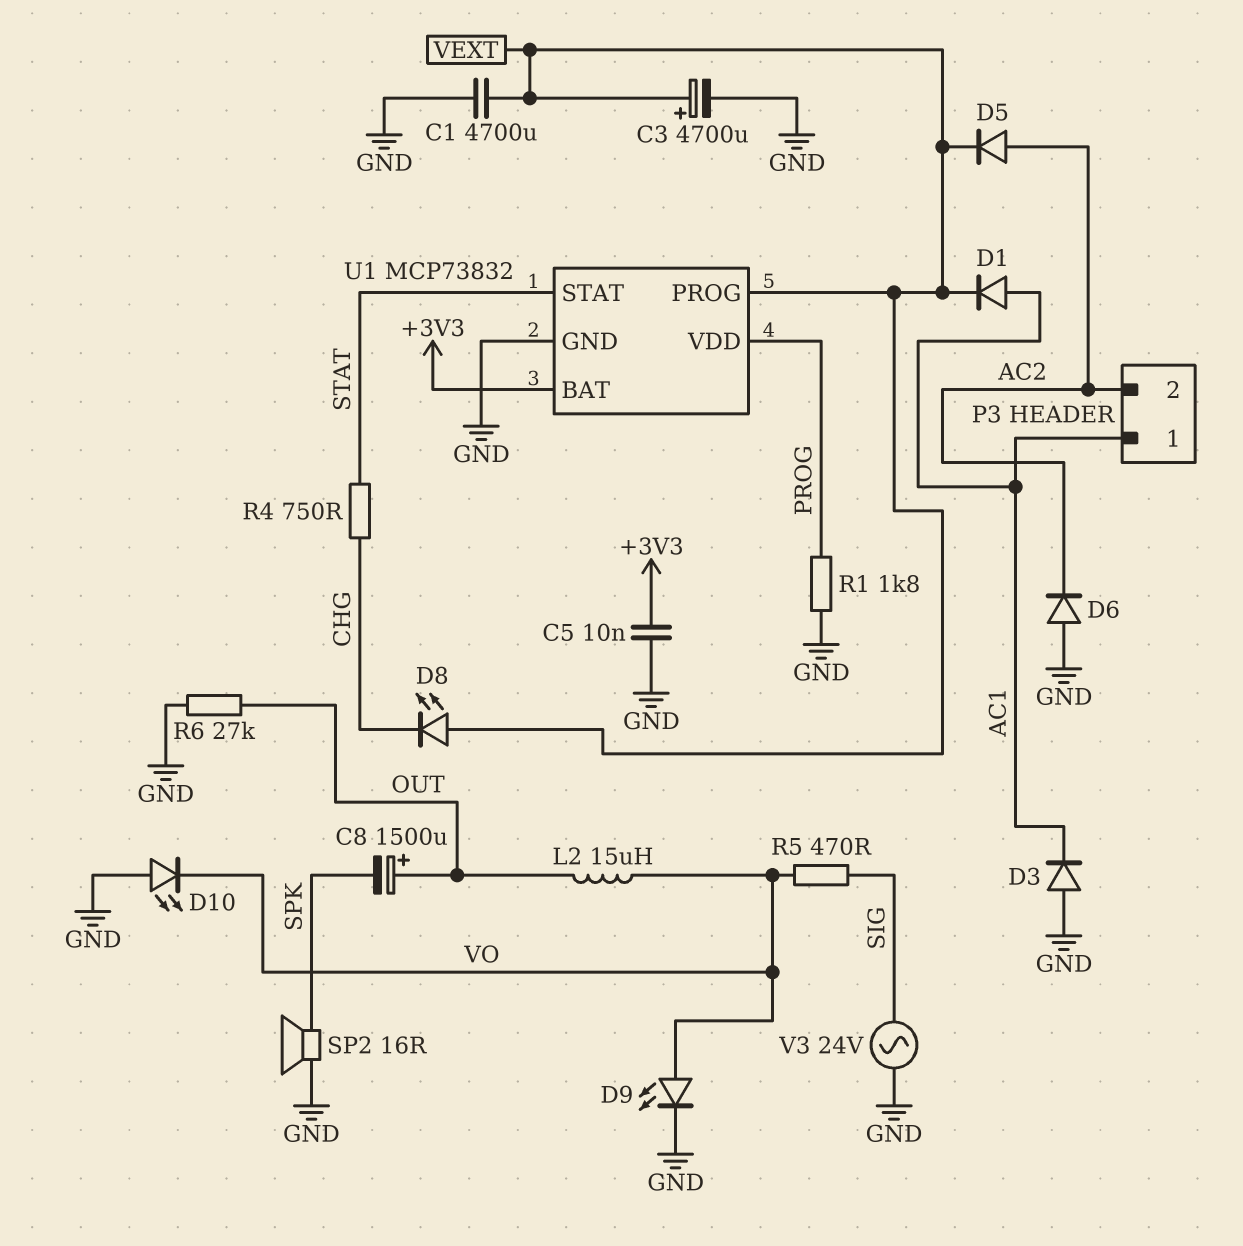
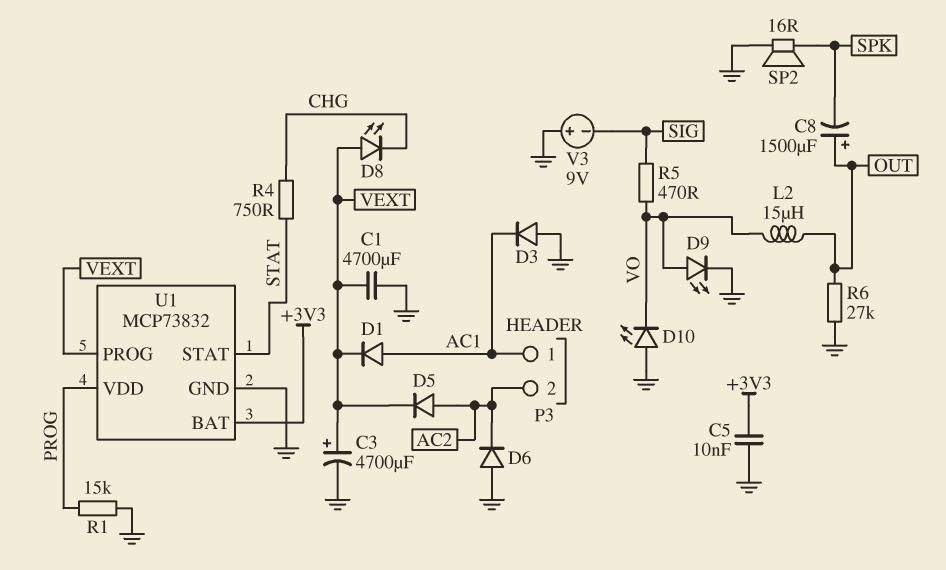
R1: 1.8k (GND, PROG) -> 15k (GND, PROG)
V3: AC 24V (GND, SIG) -> 9V (plus GND, minus SIG)

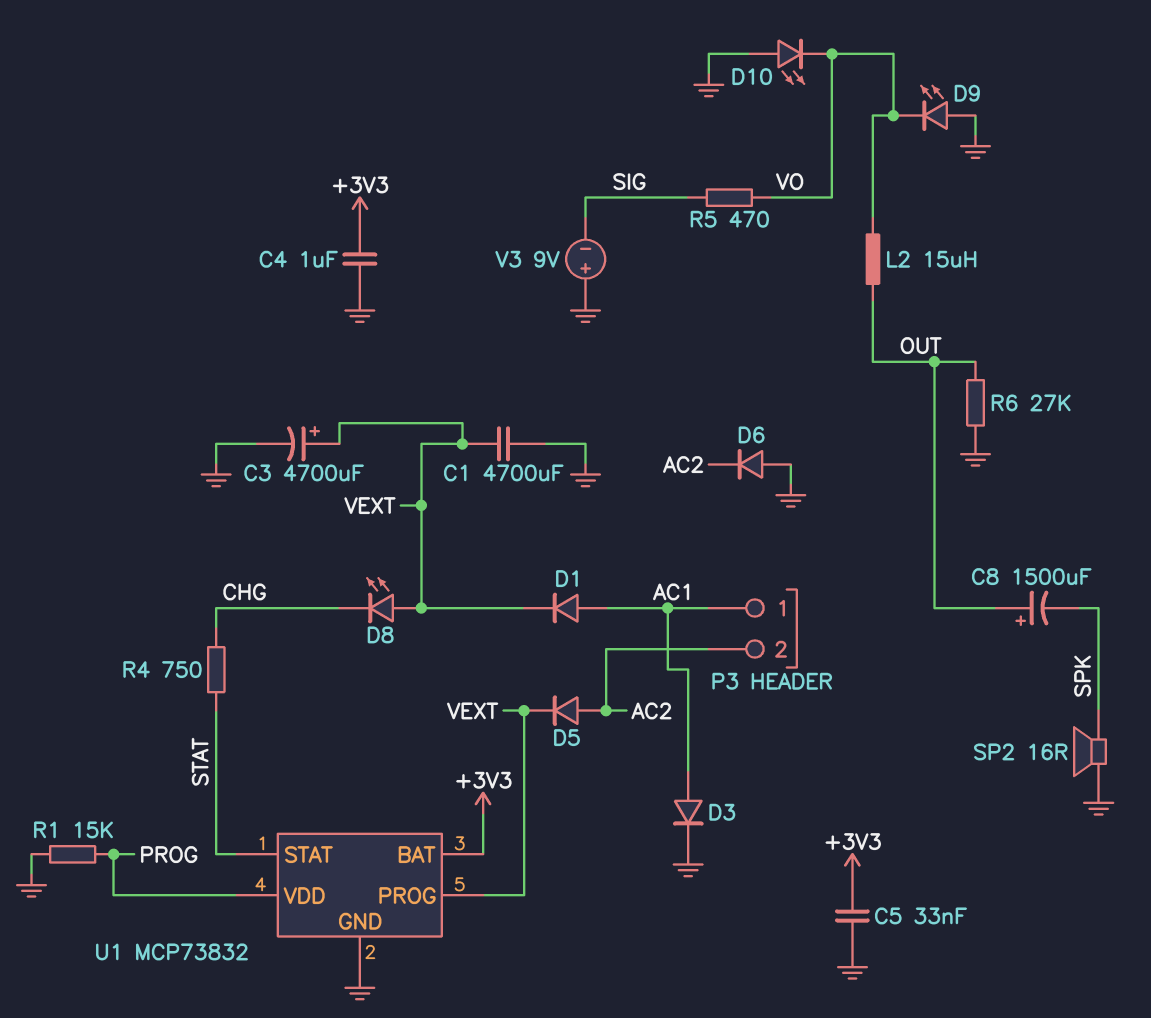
C4: none -> 1uF (+3V3, GND)
C5: 10nF (+3V3, GND) -> 33nF (+3V3, GND)
D3: diode (A GND, K AC1) -> diode (A AC1, K GND)
D9: LED (A VO, K GND) -> LED (A GND, K VO)

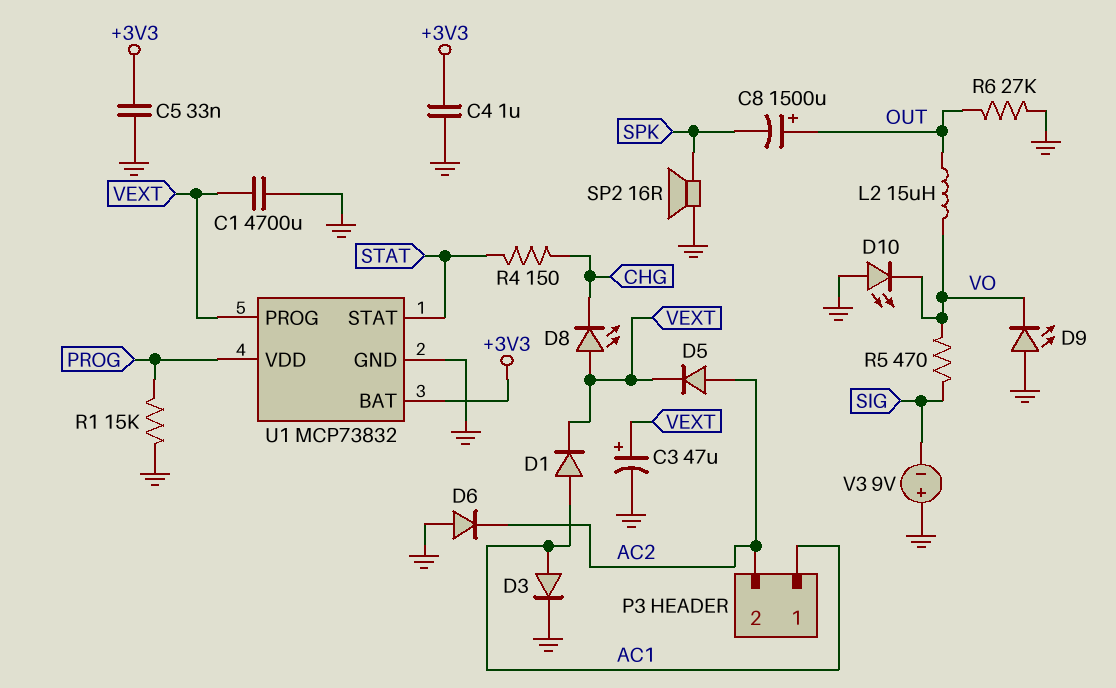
C3: 4700uF (plus VEXT, minus GND) -> 47uF (plus VEXT, minus GND)
R4: 750 (CHG, STAT) -> 150 (CHG, STAT)

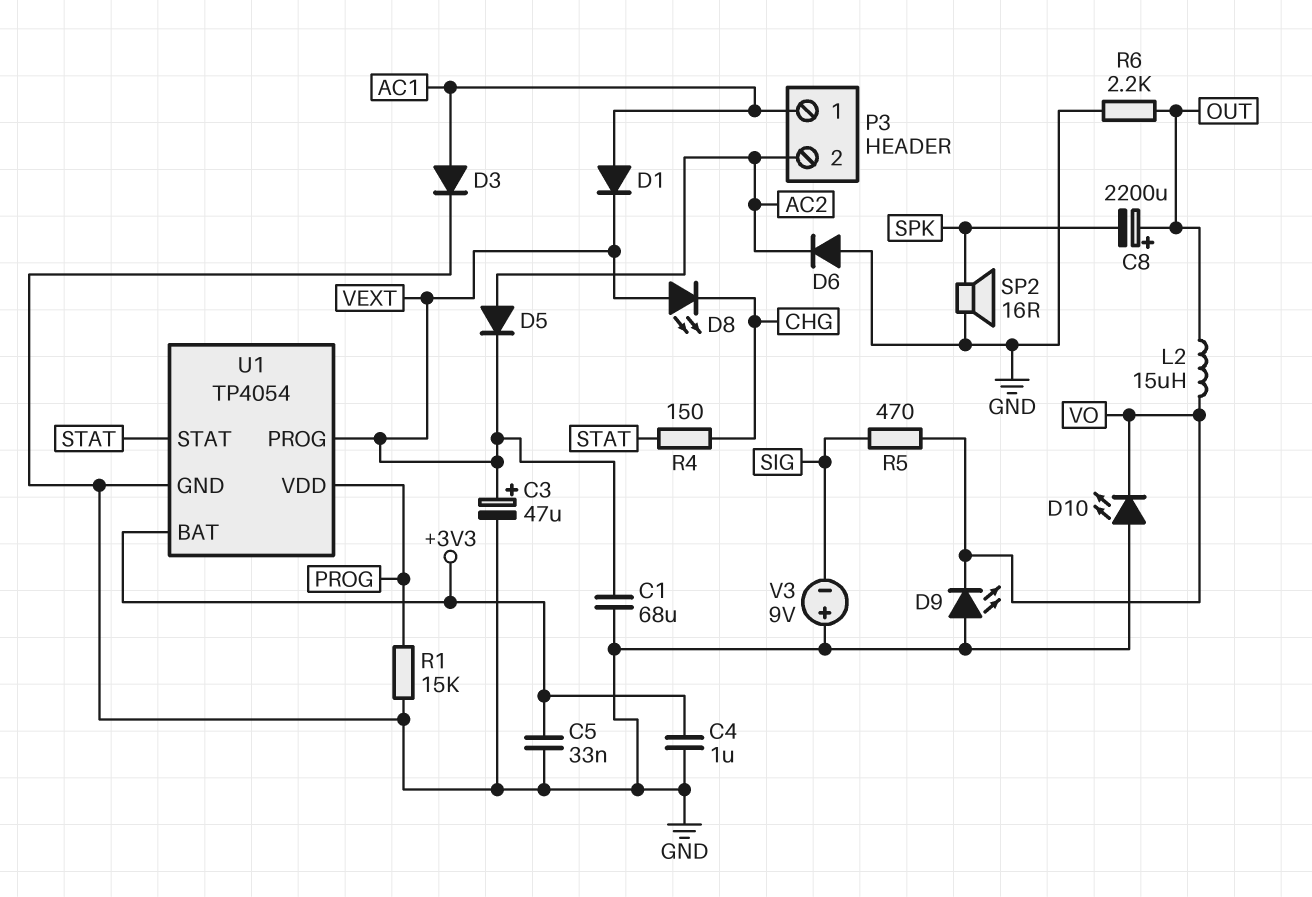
C1: 4700uF (GND, VEXT) -> 68uF (GND, VEXT)
C8: 1500uF (plus OUT, minus SPK) -> 2200uF (plus OUT, minus SPK)
R6: 27k (GND, OUT) -> 2.2k (GND, OUT)
U1: MCP73832 -> TP4054

